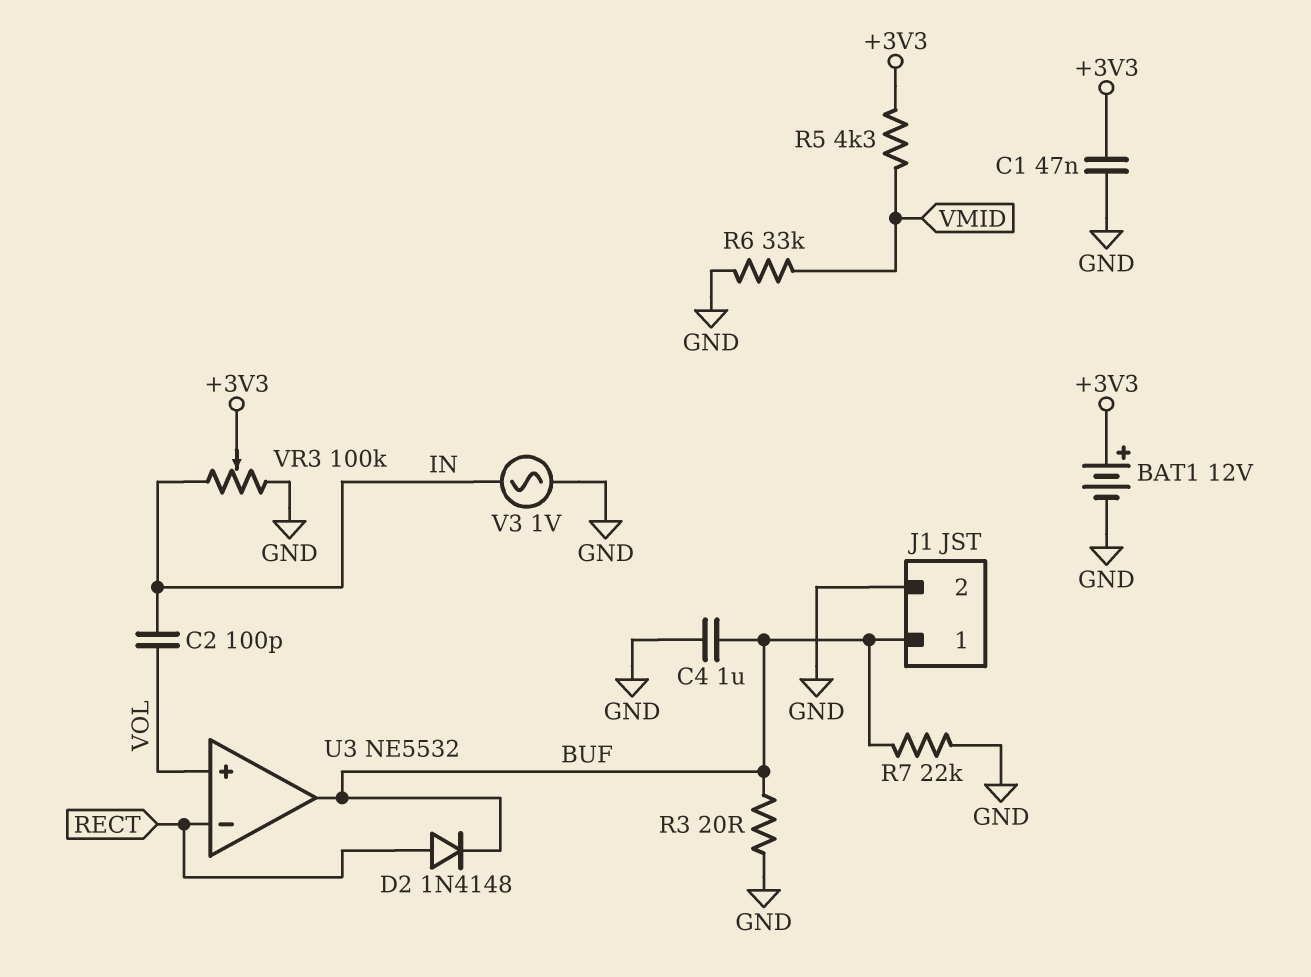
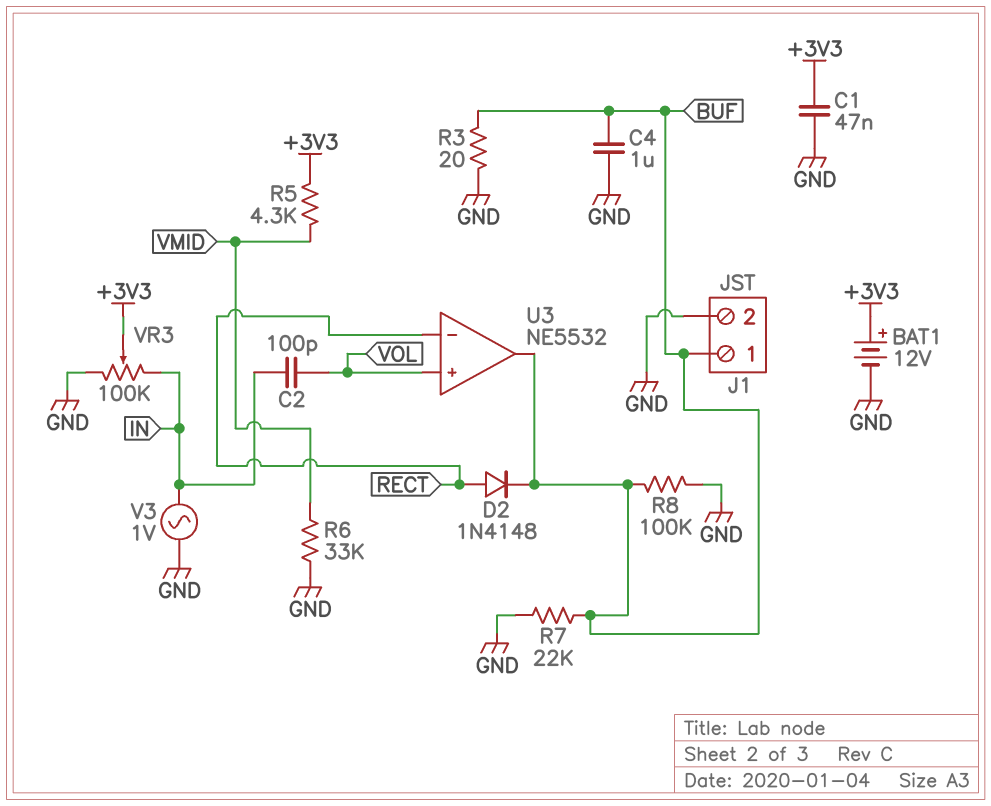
R8: none -> 100k (BUF, GND)

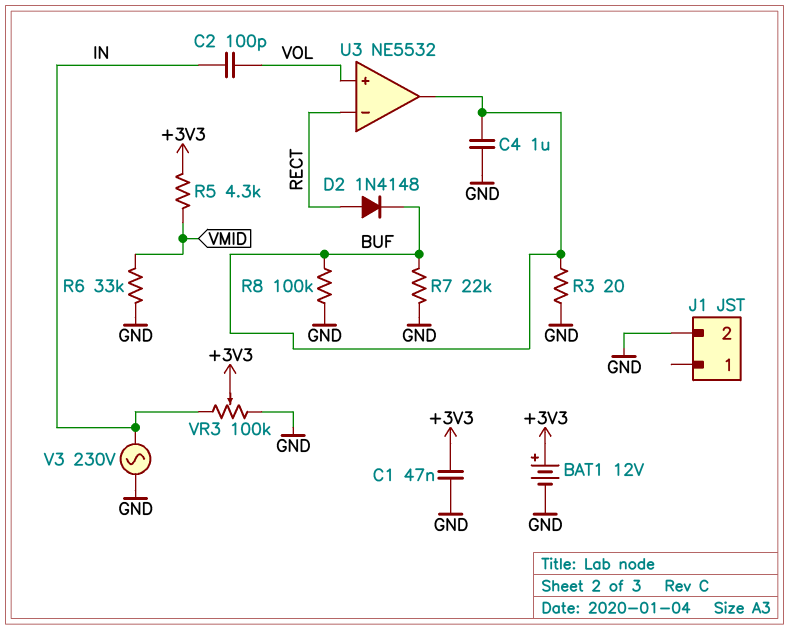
J1 pin 1: BUF -> none
V3: AC 1V (GND, IN) -> AC 230V (GND, IN)

